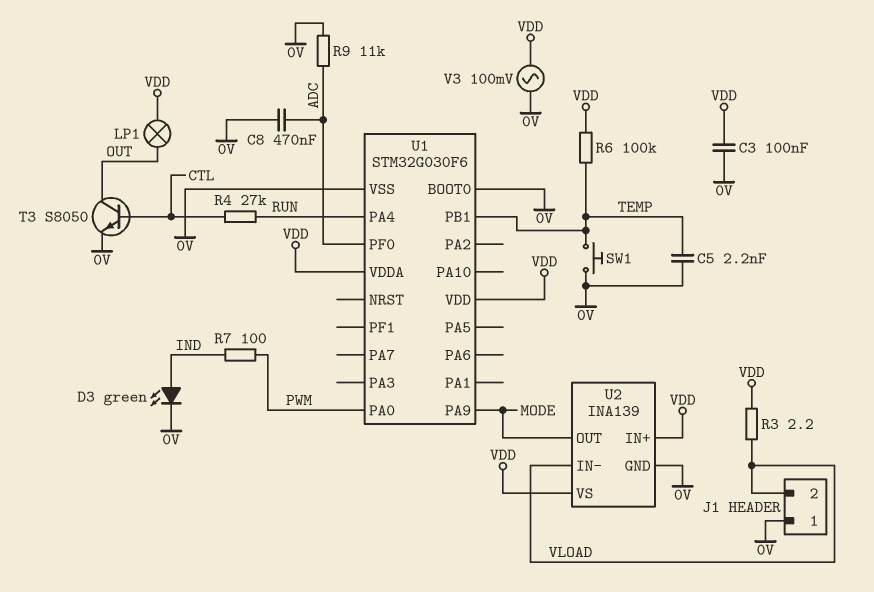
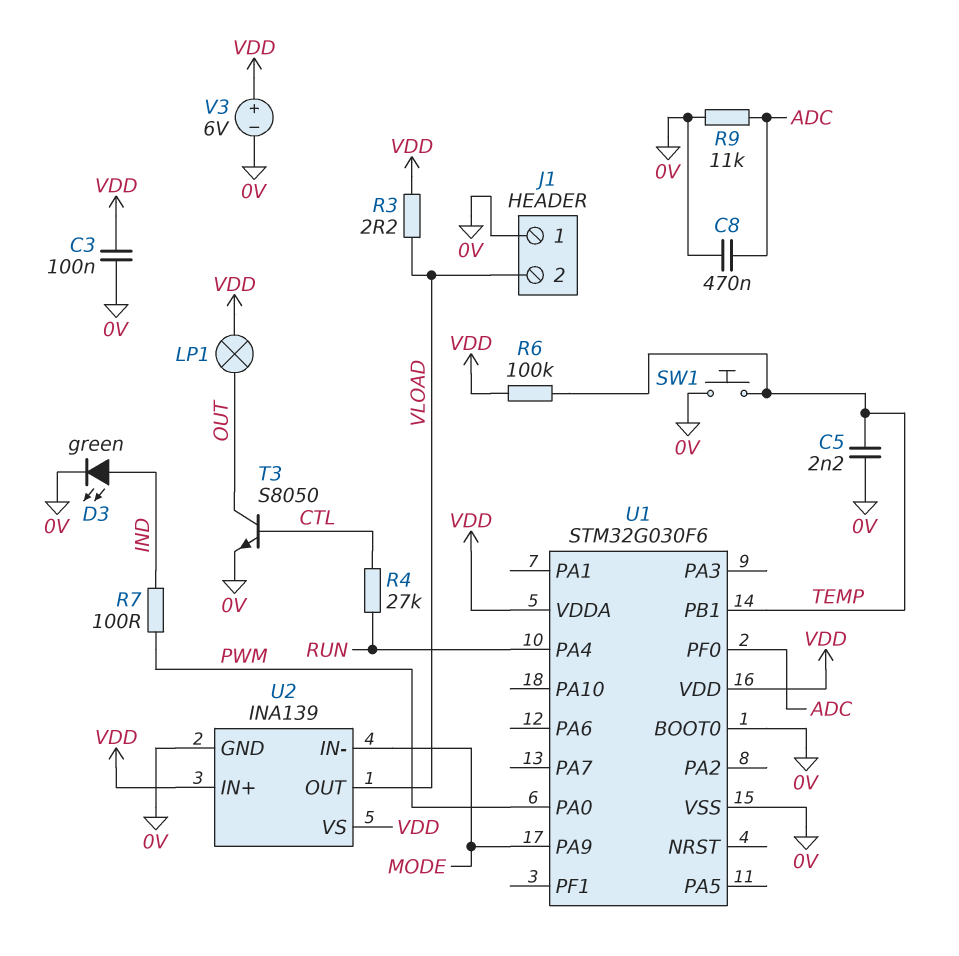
U2 pin IN-: VLOAD -> MODE
U2 pin OUT: MODE -> VLOAD
V3: AC 100mV (0V, VDD) -> 6V (plus VDD, minus 0V)

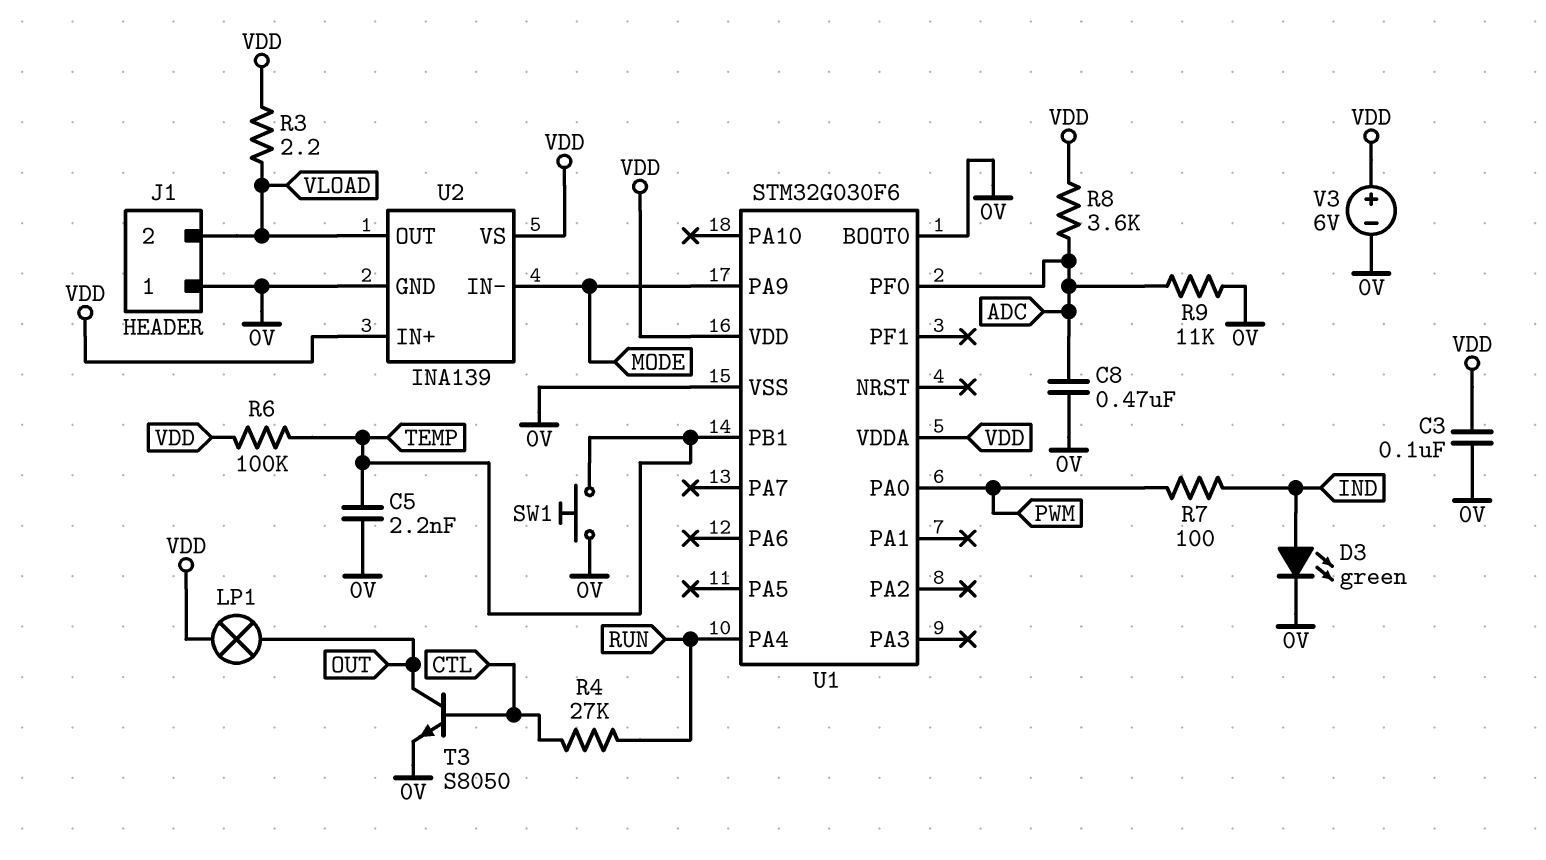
R8: none -> 3.6k (ADC, VDD)

